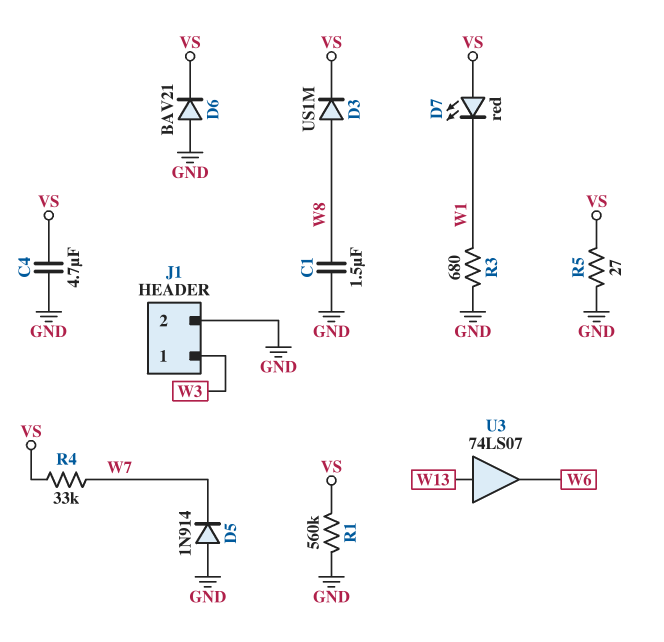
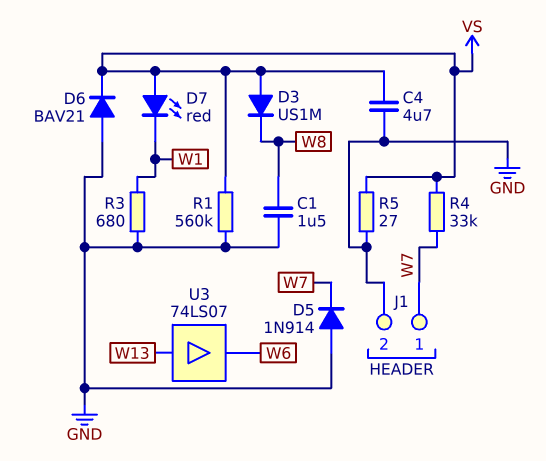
D3: diode US1M (A W8, K VS) -> diode US1M (A VS, K W8)
J1 pin 1: W3 -> W7

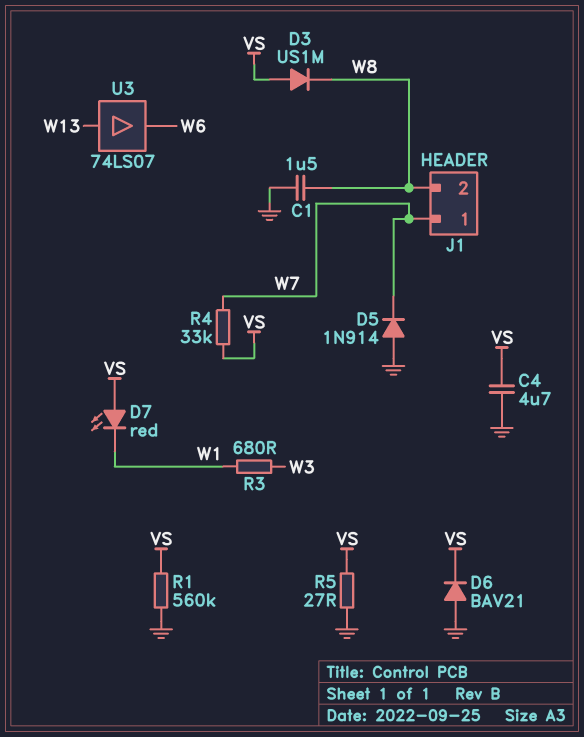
J1 pin 2: GND -> W8
R3: 680 (GND, W1) -> 680 (W1, W3)

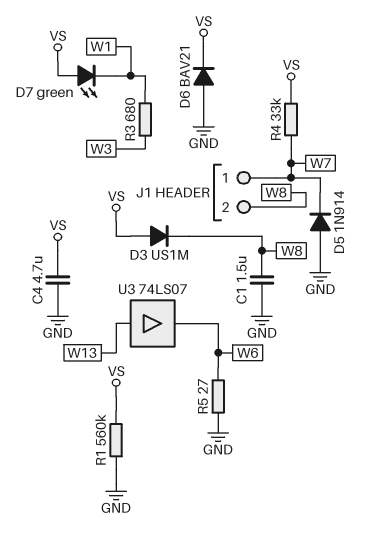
D7: LED red (A VS, K W1) -> LED green (A VS, K W1)
R5: 27 (GND, VS) -> 27 (GND, W6)

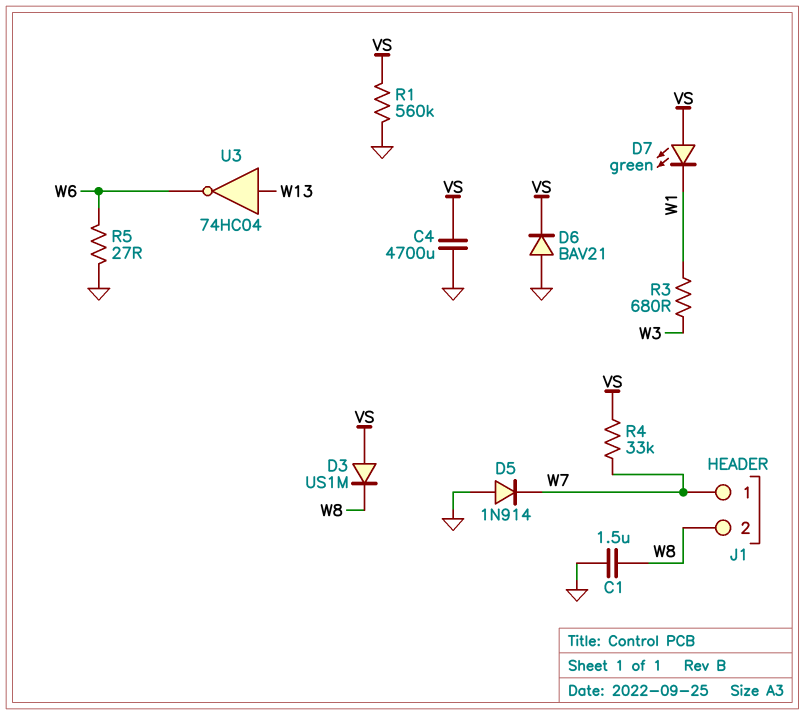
C4: 4.7uF (GND, VS) -> 4700uF (GND, VS)
U3: buffer 74LS07 (in W13, out W6) -> NOT 74HC04 (in W13, out W6)

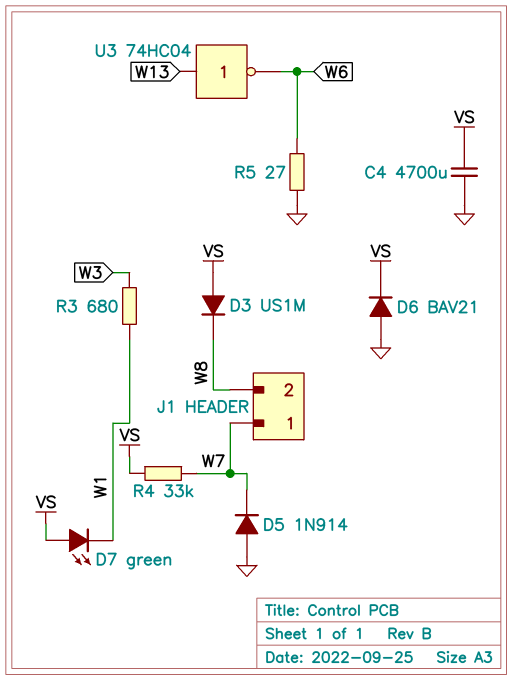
C1: 1.5uF (GND, W8) -> none
R1: 560k (GND, VS) -> none

